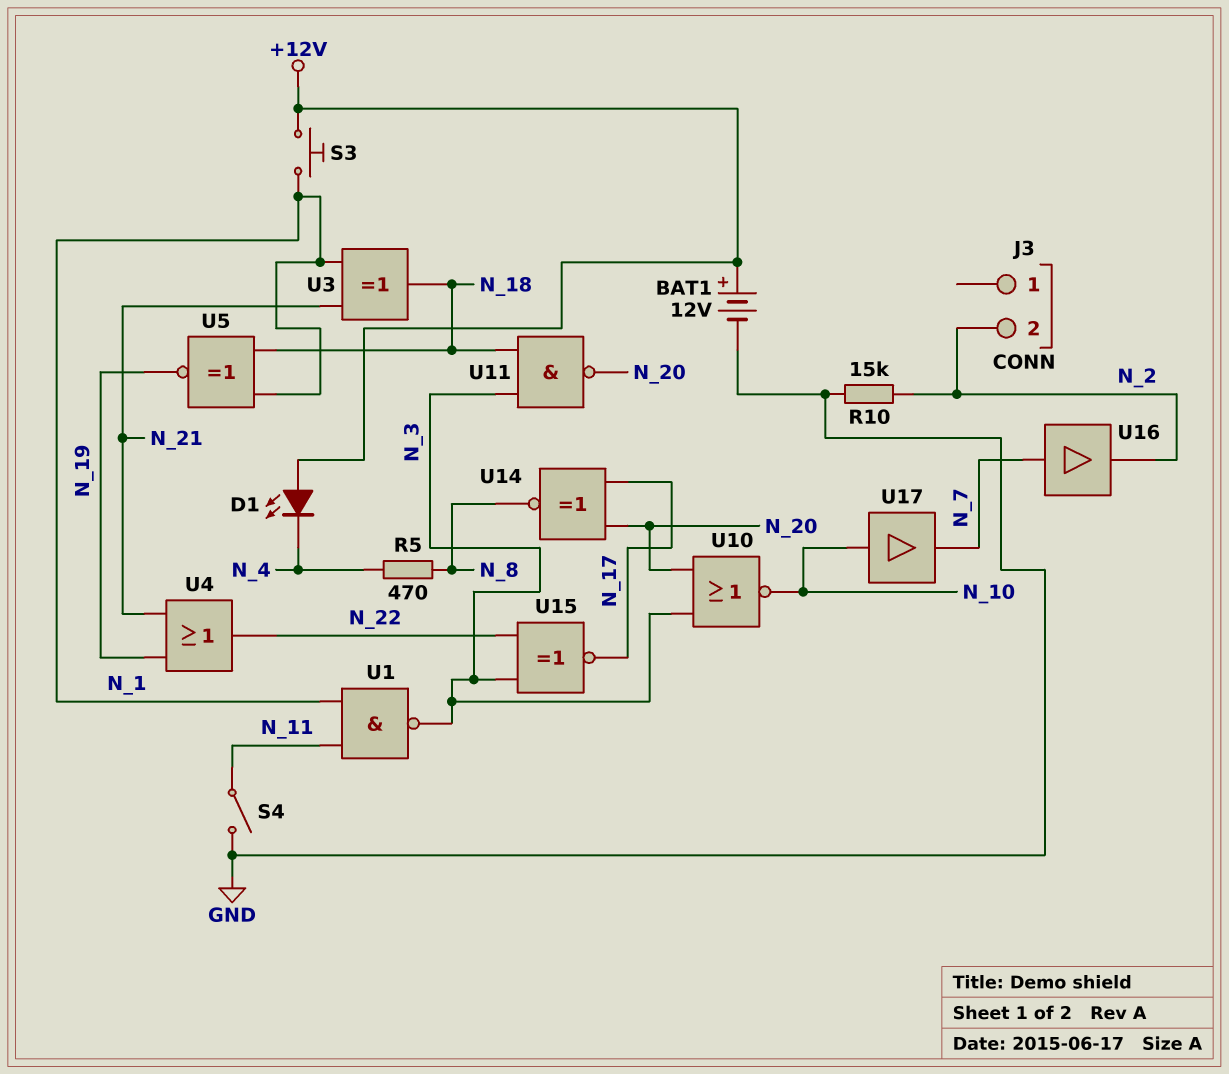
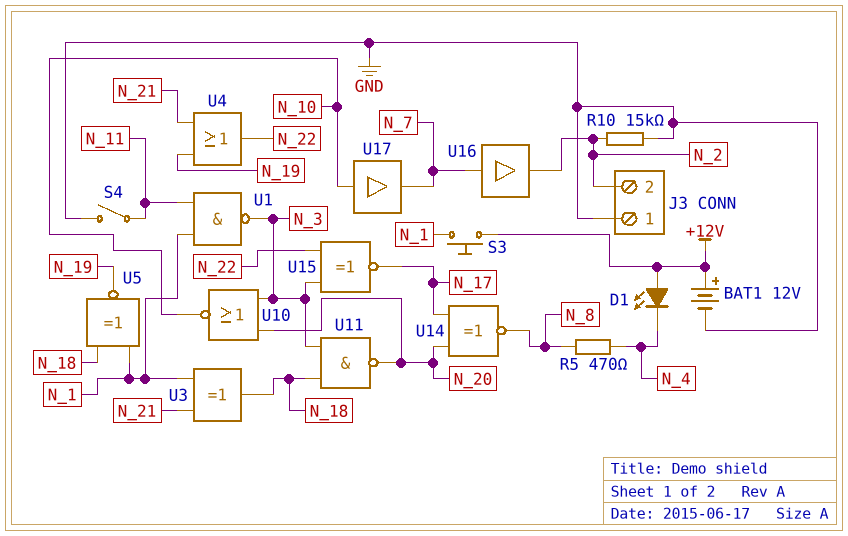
J3 pin 1: none -> GND

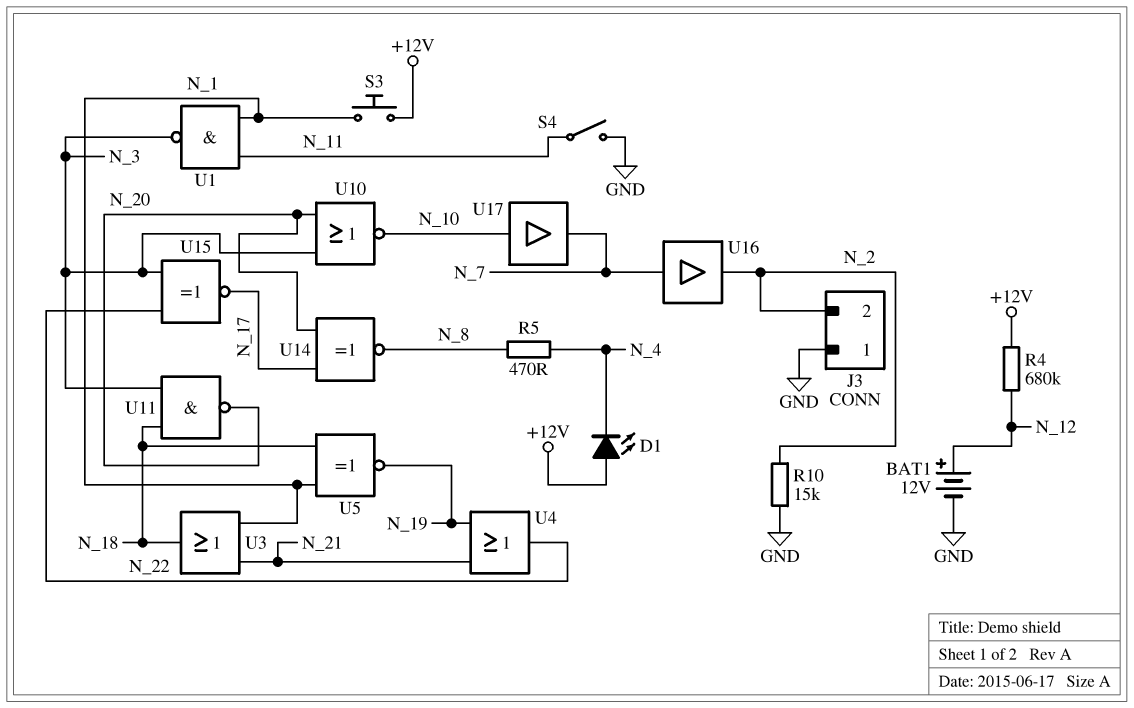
BAT1: 12V (plus +12V, minus GND) -> 12V (plus N_12, minus GND)
R4: none -> 680k (+12V, N_12)
U3: XOR (in N_1, in N_21, out N_18) -> OR (in N_1, in N_21, out N_18)

